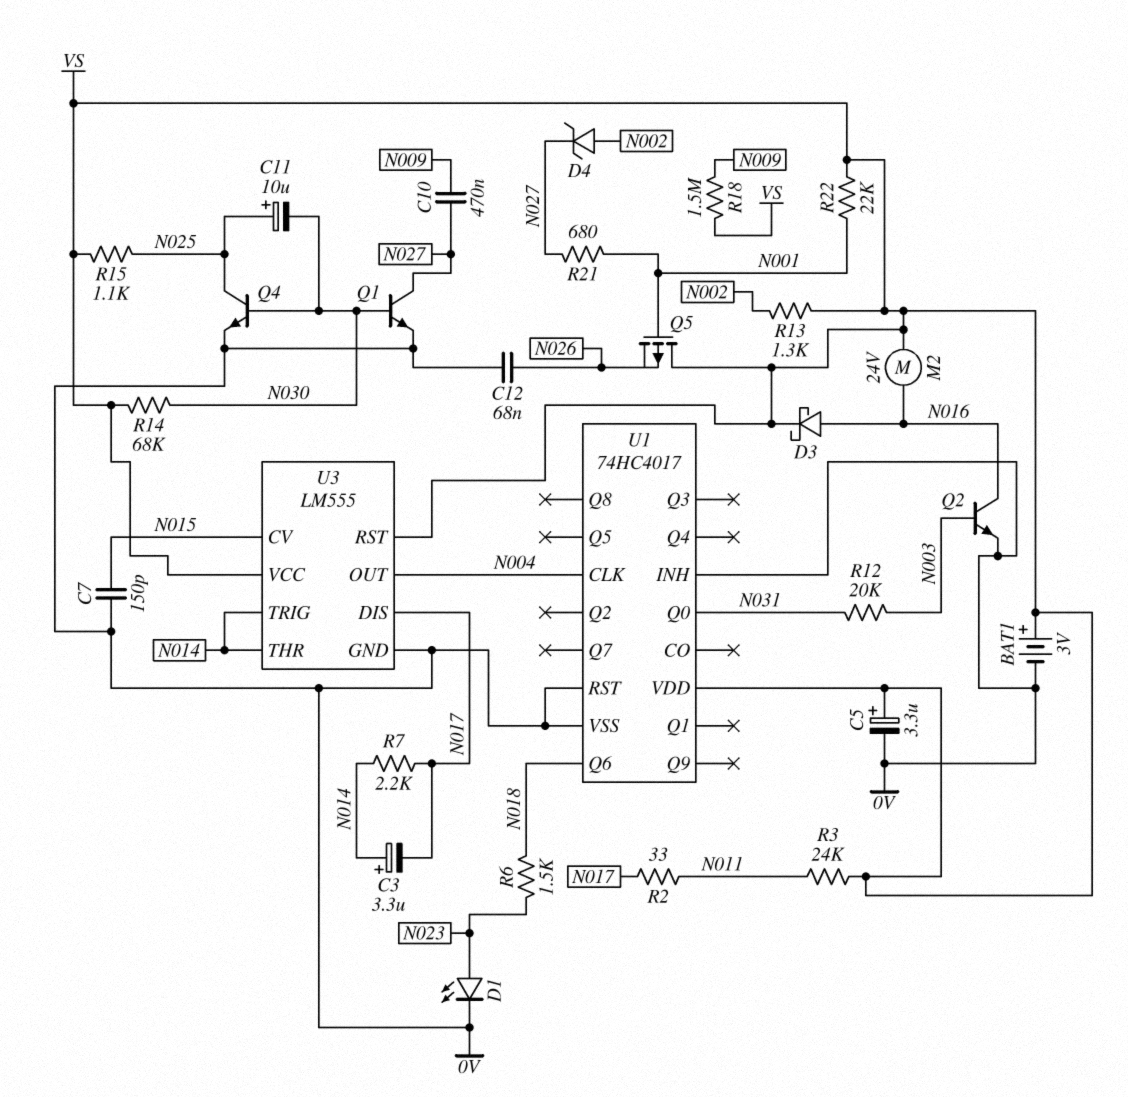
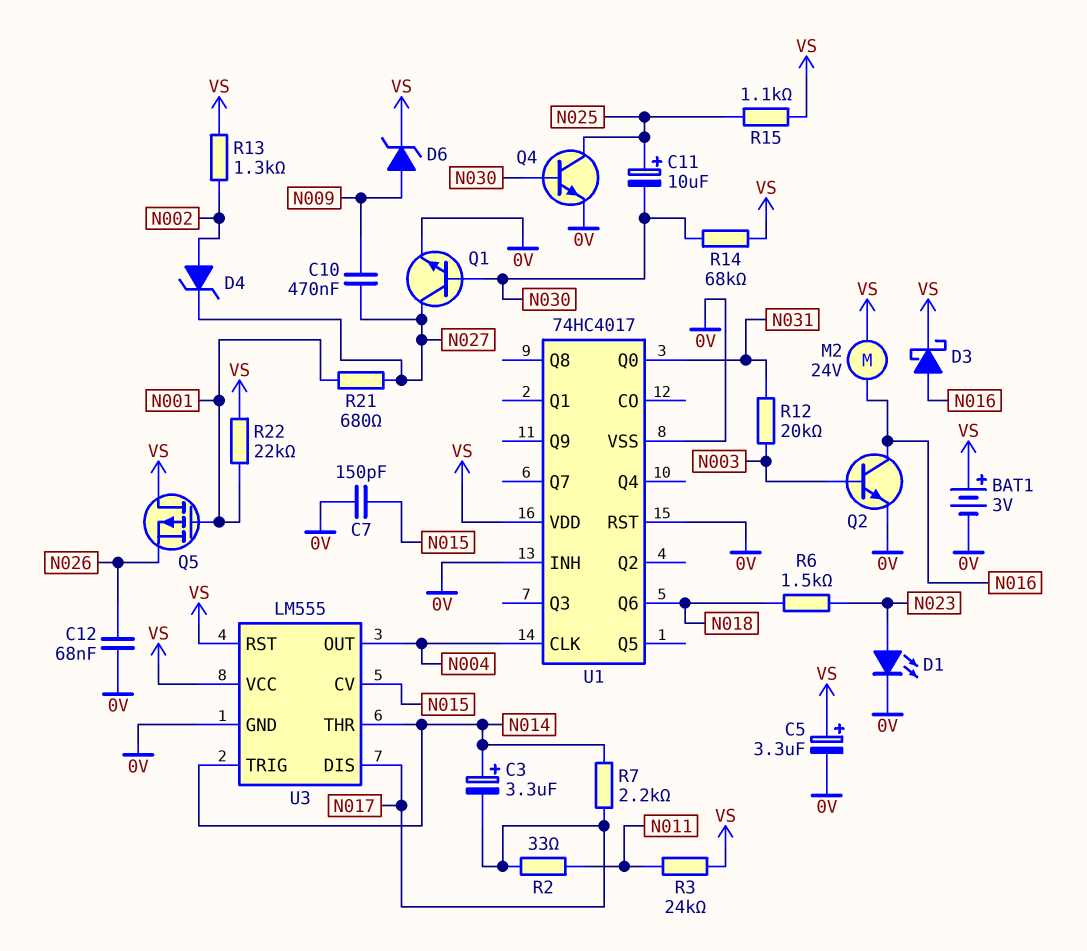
D6: none -> zener (A N009, K VS)
R18: 1.5M (N009, VS) -> none

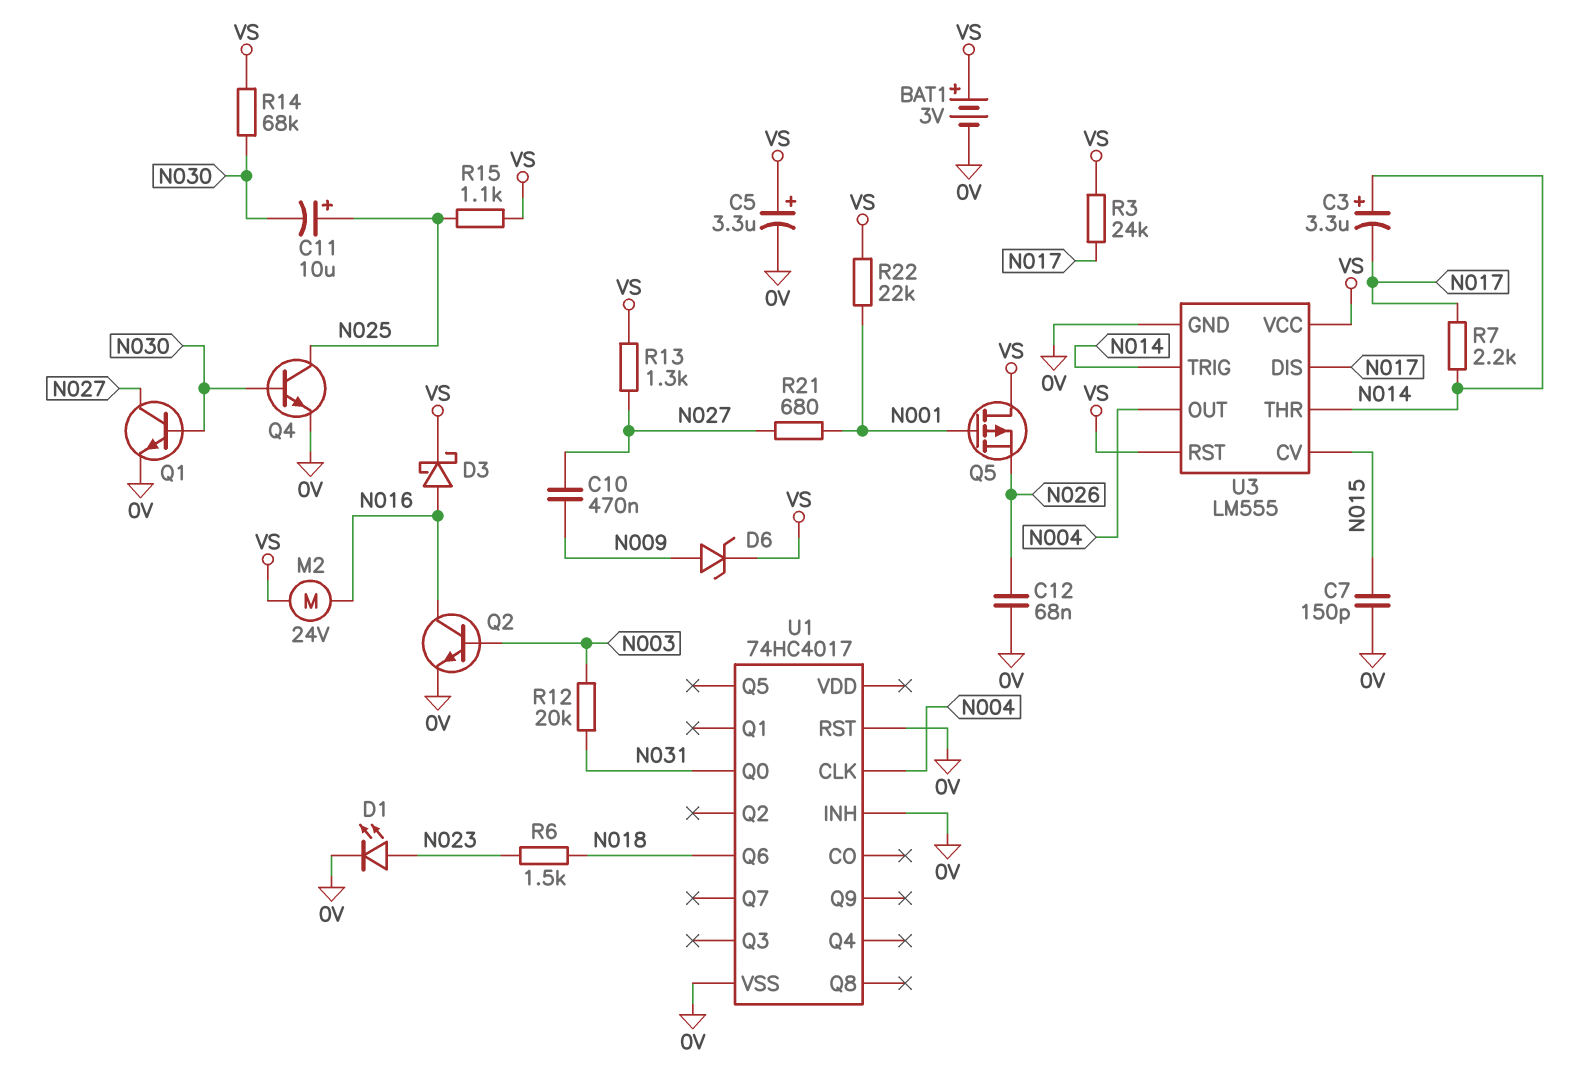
D4: zener (A N002, K N027) -> none
R2: 33 (N011, N017) -> none
R3: 24k (N011, VS) -> 24k (N017, VS)
R13: 1.3k (N002, VS) -> 1.3k (N027, VS)
U1 pin VDD: VS -> none

